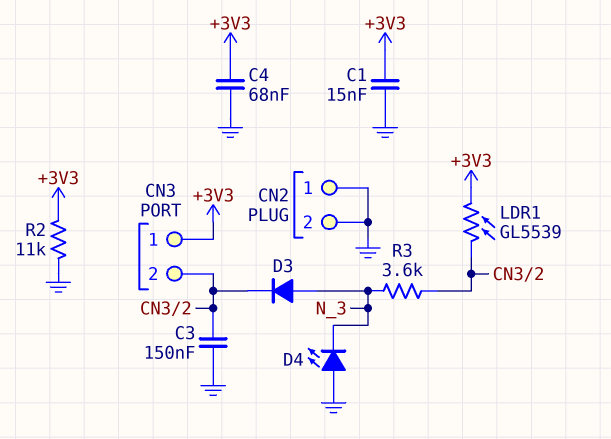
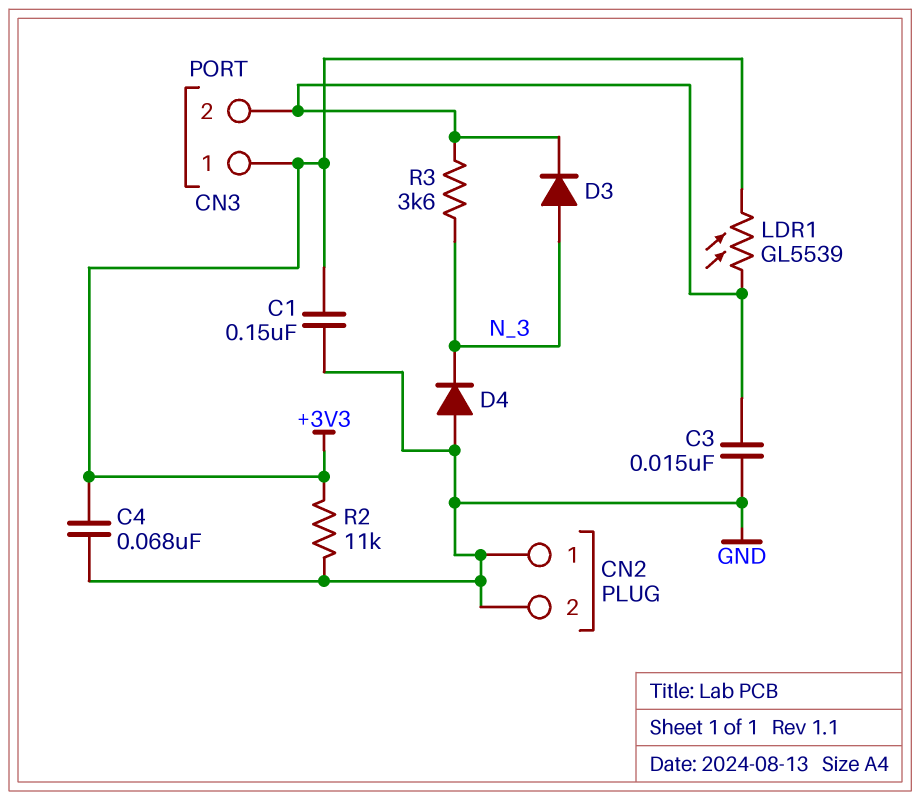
C1: 15nF (+3V3, GND) -> 150nF (+3V3, GND)
C3: 150nF (CN3/2, GND) -> 15nF (CN3/2, GND)
D4: LED (A GND, K N_3) -> diode (A GND, K N_3)

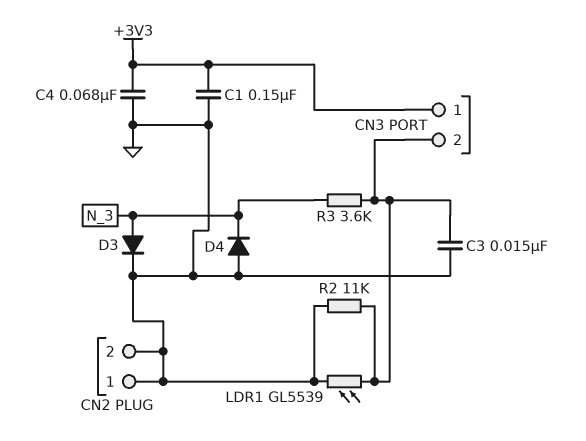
D3: diode (A N_3, K CN3/2) -> diode (A N_3, K GND)
LDR1: GL5539 (+3V3, CN3/2) -> GL5539 (CN3/2, GND)
R2: 11k (+3V3, GND) -> 11k (CN3/2, GND)

